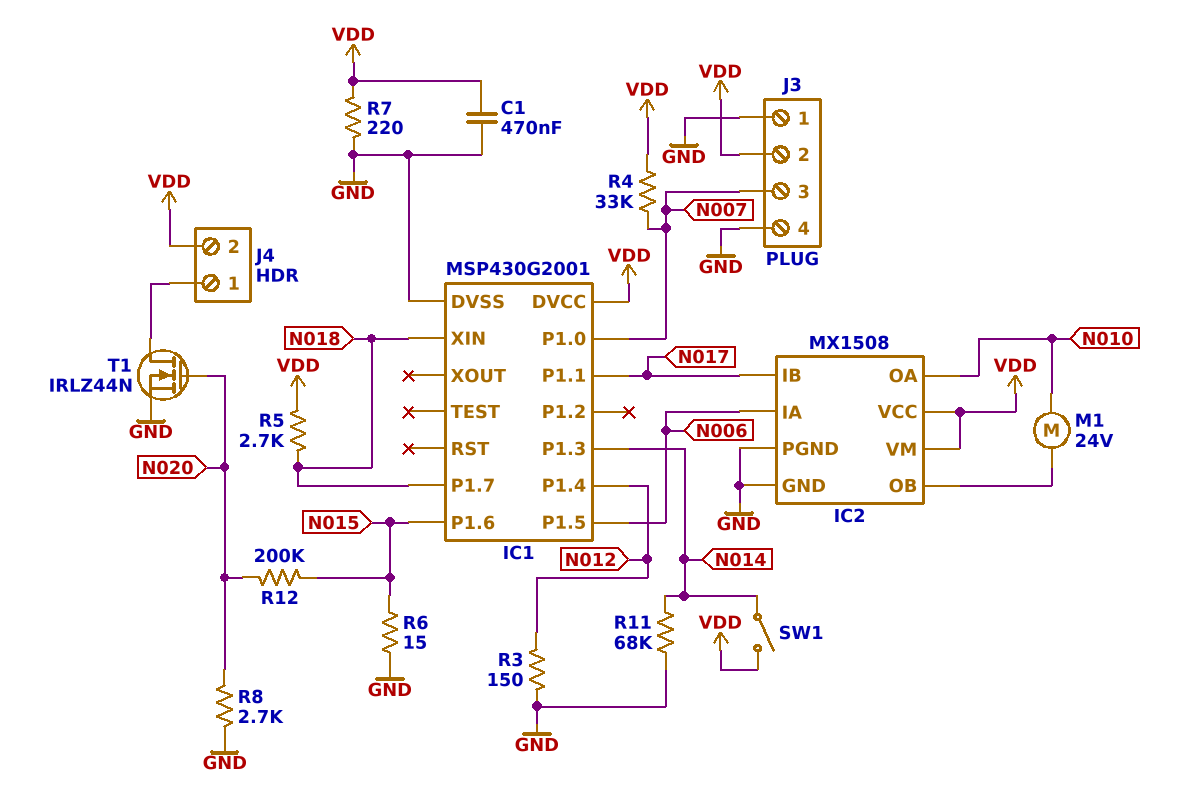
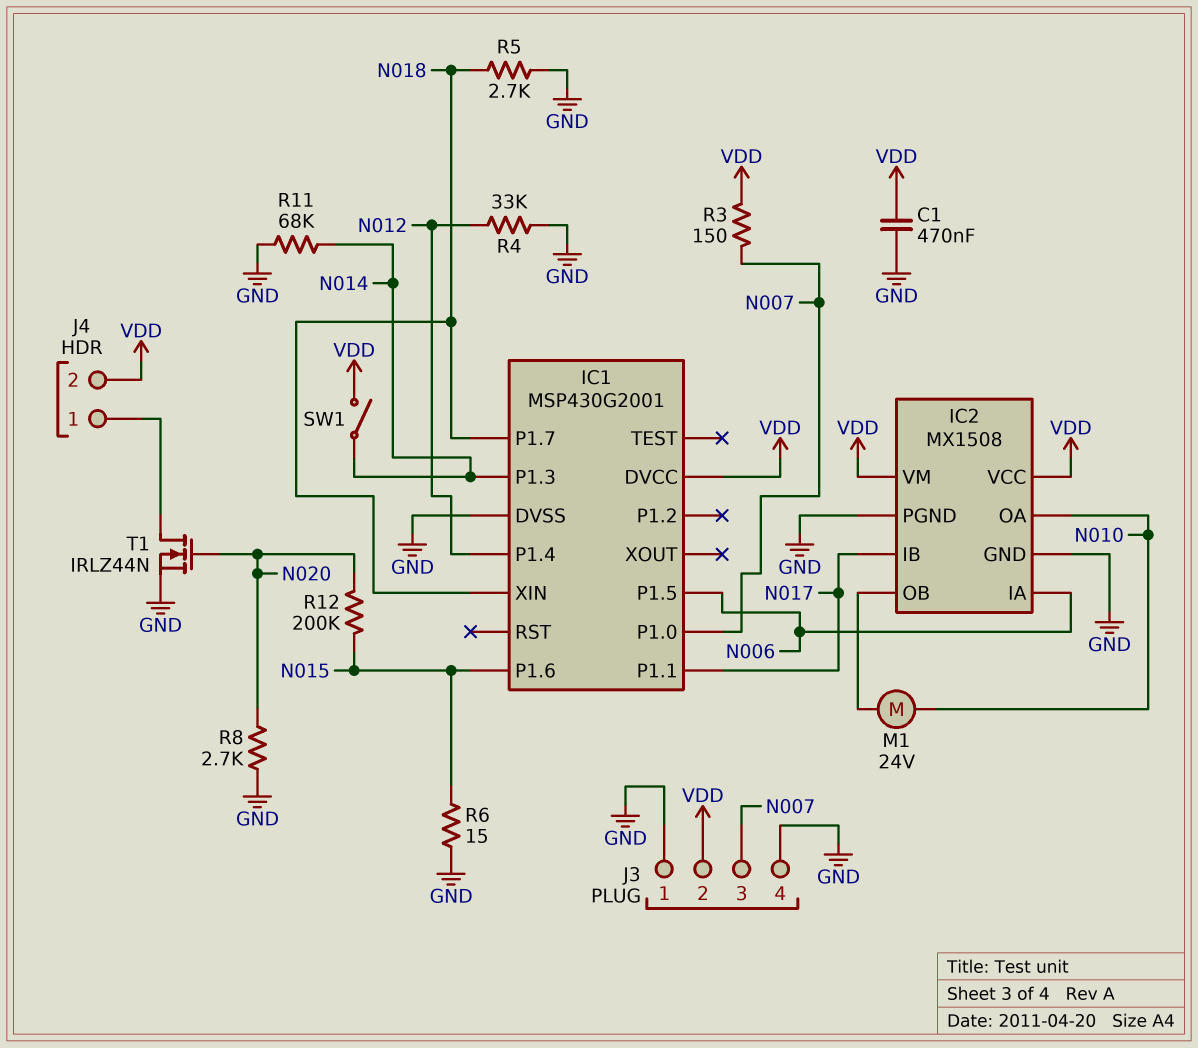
R3: 150 (GND, N012) -> 150 (N007, VDD)
R4: 33k (N007, VDD) -> 33k (GND, N012)
R5: 2.7k (N018, VDD) -> 2.7k (GND, N018)
R7: 220 (GND, VDD) -> none

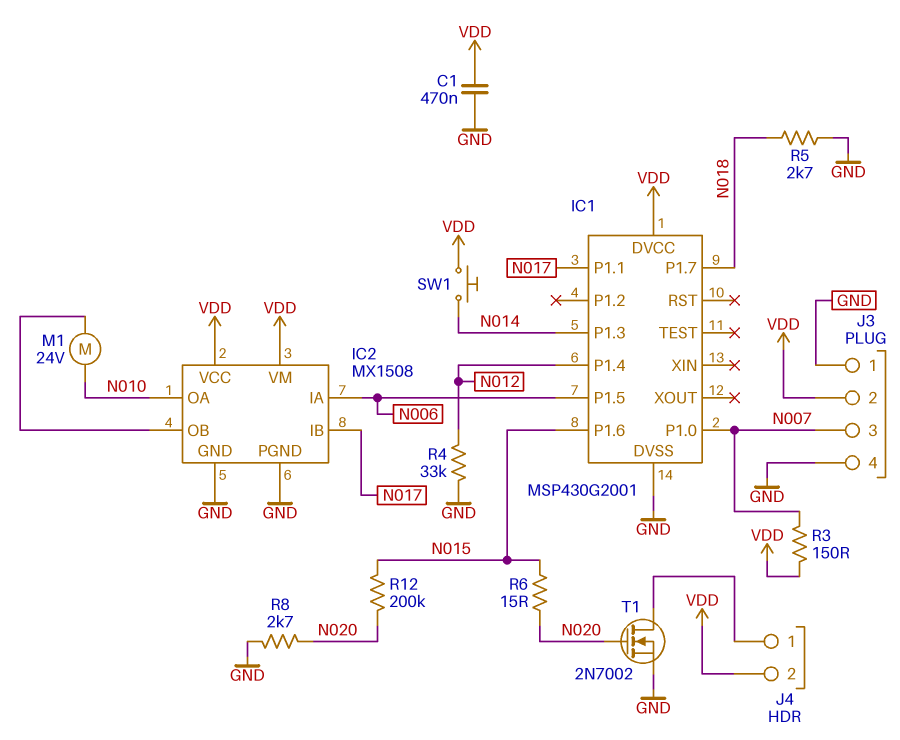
IC1 pin XIN: N018 -> none
R6: 15 (GND, N015) -> 15 (N015, N020)
R11: 68k (GND, N014) -> none
SW1: switch (N014, VDD) -> button (N014, VDD)
T1: NMOS IRLZ44N (G N020, D J4/1, S GND) -> NMOS 2N7002 (G N020, D J4/1, S GND)

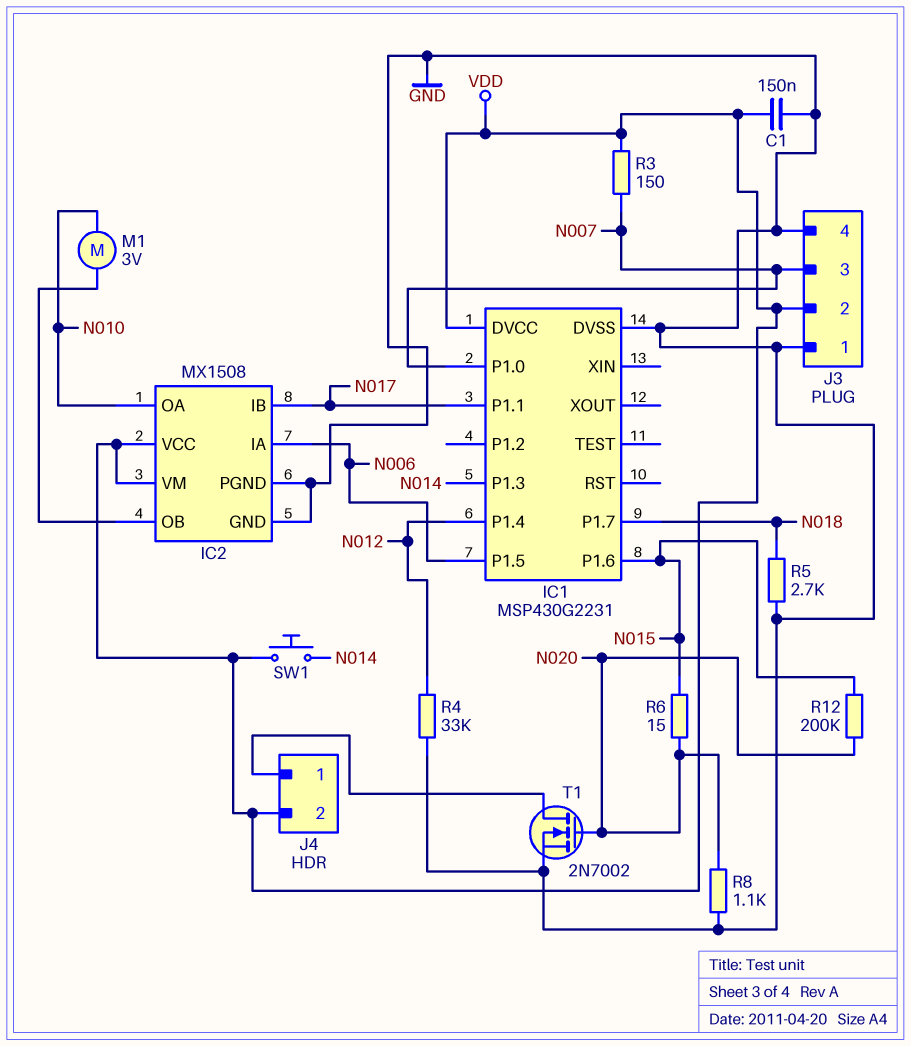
C1: 470nF (GND, VDD) -> 150nF (GND, VDD)
IC1: MSP430G2001 -> MSP430G2231
M1: motor 24V (IC2/OB, N010) -> motor 3V (IC2/OB, N010)
R8: 2.7k (GND, N020) -> 1.1k (GND, N020)

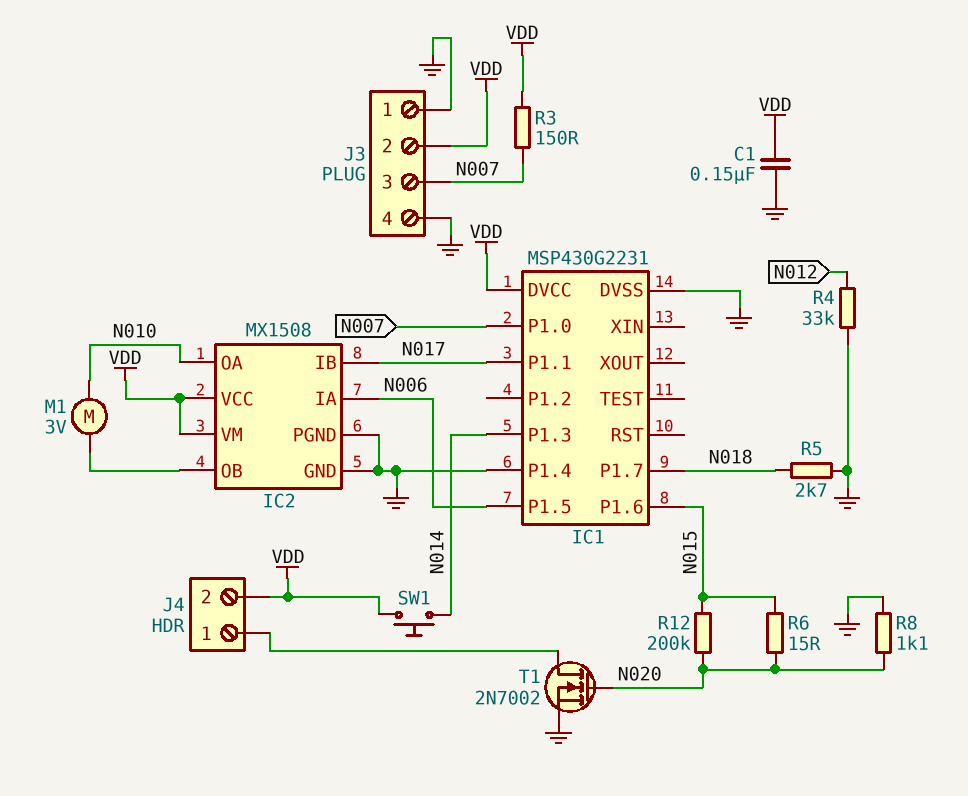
IC1 pin P1.4: N012 -> GND

